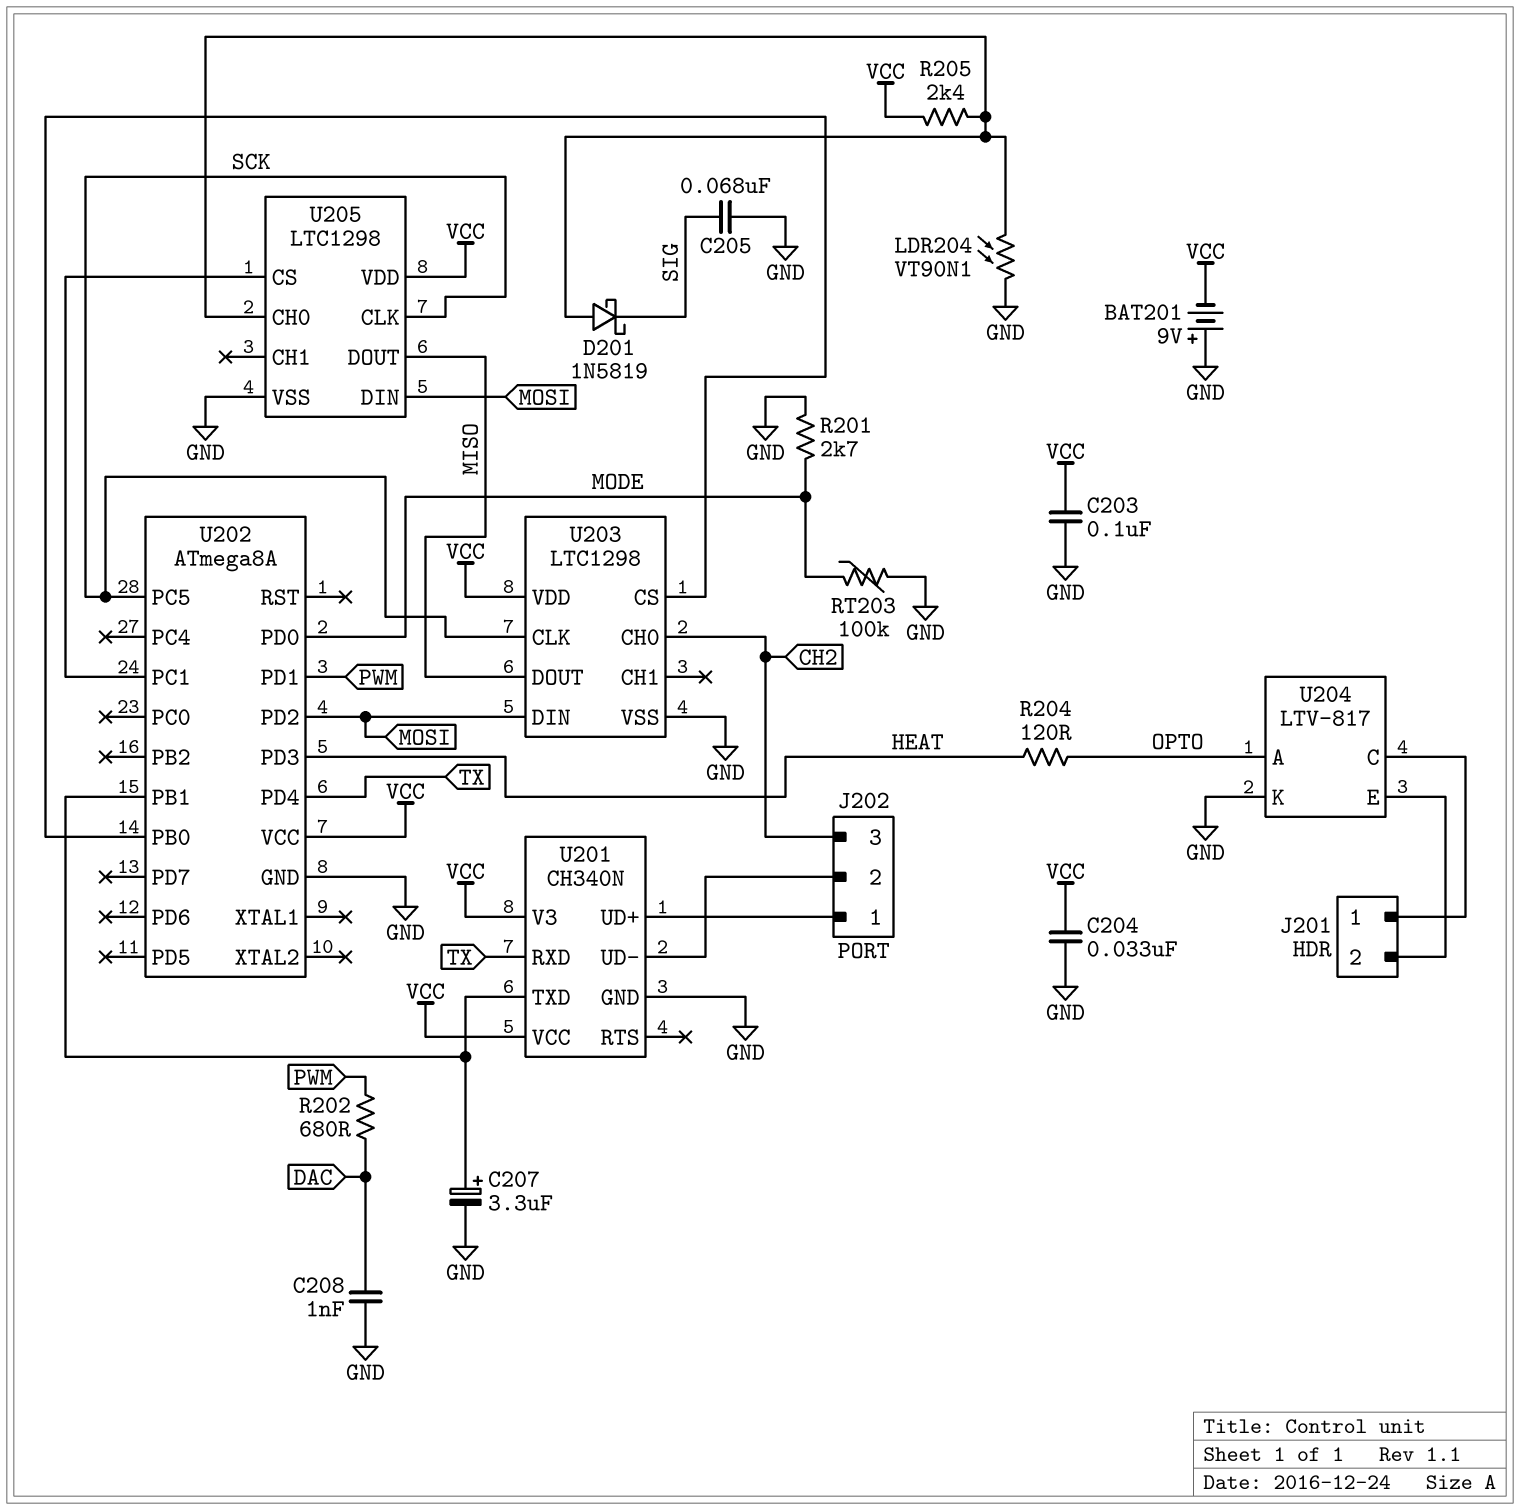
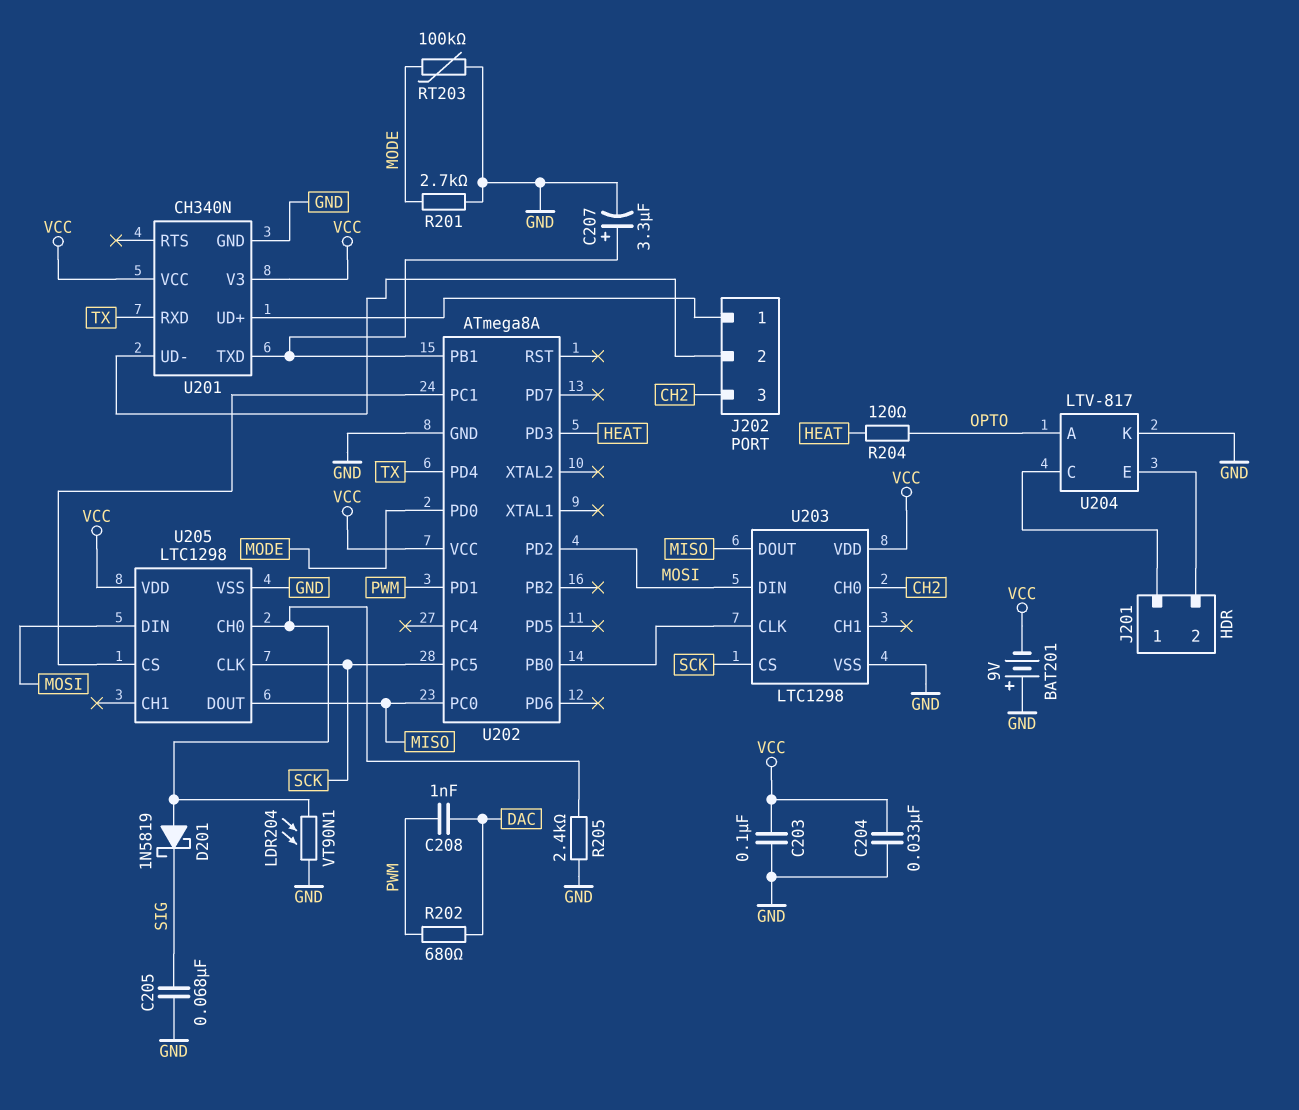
C208: 1nF (DAC, GND) -> 1nF (DAC, PWM)
R205: 2.4k (U205/CH0, VCC) -> 2.4k (GND, U205/CH0)
U202 pin PC0: none -> MISO
U203 pin CLK: SCK -> U202/PB0
U203 pin CS: U202/PB0 -> SCK

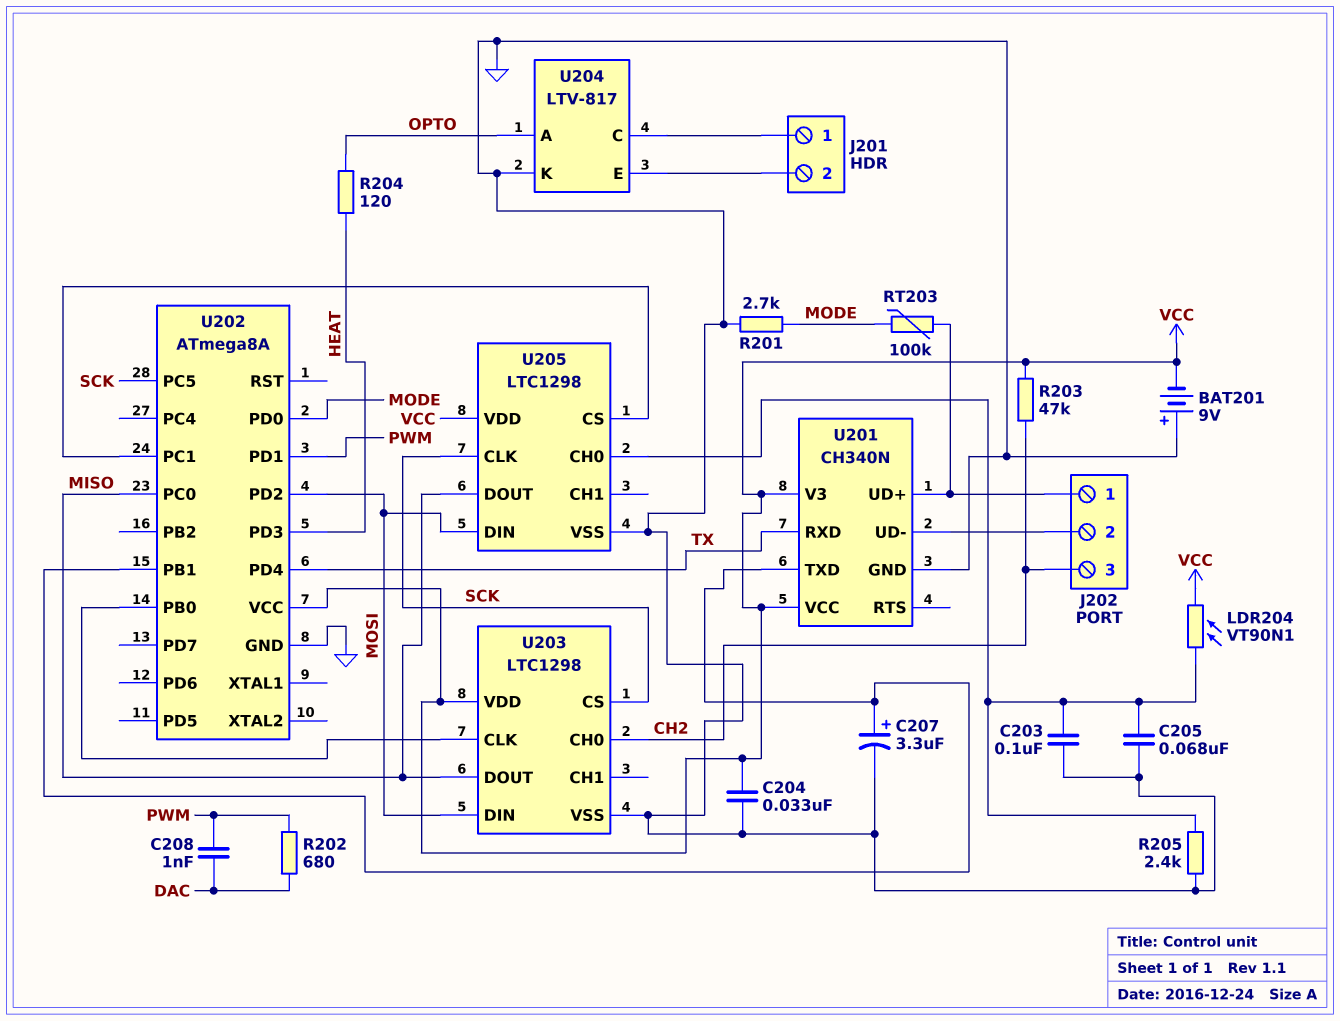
C203: 100nF (GND, VCC) -> 100nF (GND, U205/CH0)
C205: 68nF (GND, SIG) -> 68nF (GND, U205/CH0)
D201: schottky 1N5819 (A U205/CH0, K SIG) -> none
LDR204: VT90N1 (GND, U205/CH0) -> VT90N1 (U205/CH0, VCC)
R203: none -> 47k (CH2, VCC)
RT203: 100k (GND, MODE) -> 100k (J202/1, MODE)

